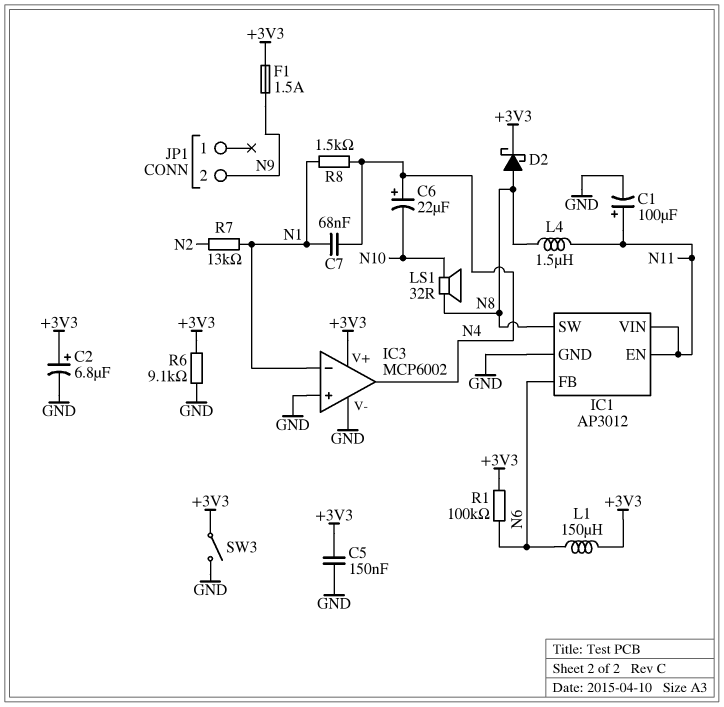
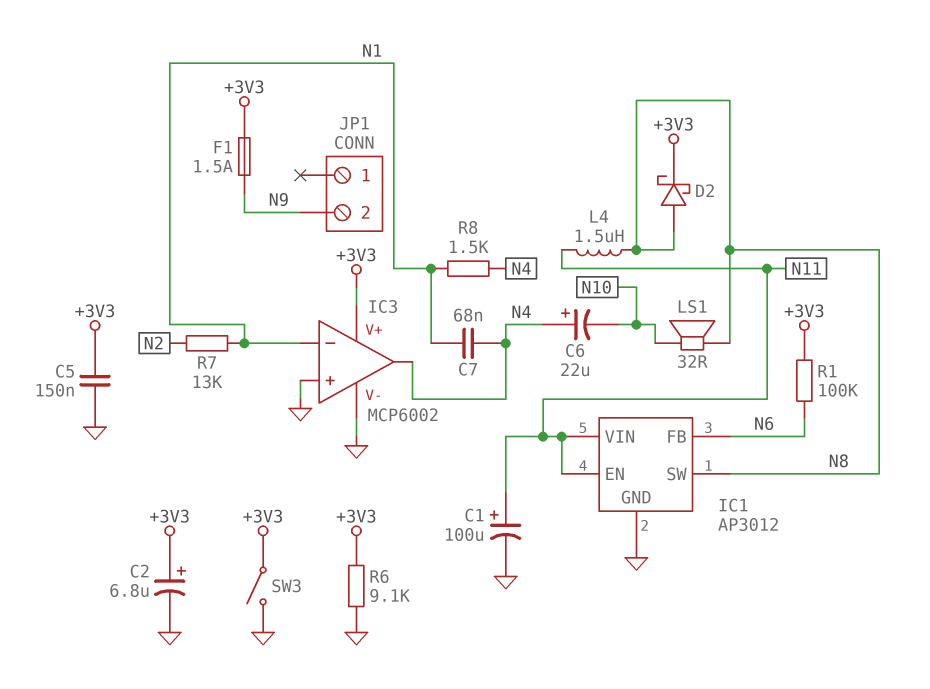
L1: 150uH (+3V3, N6) -> none

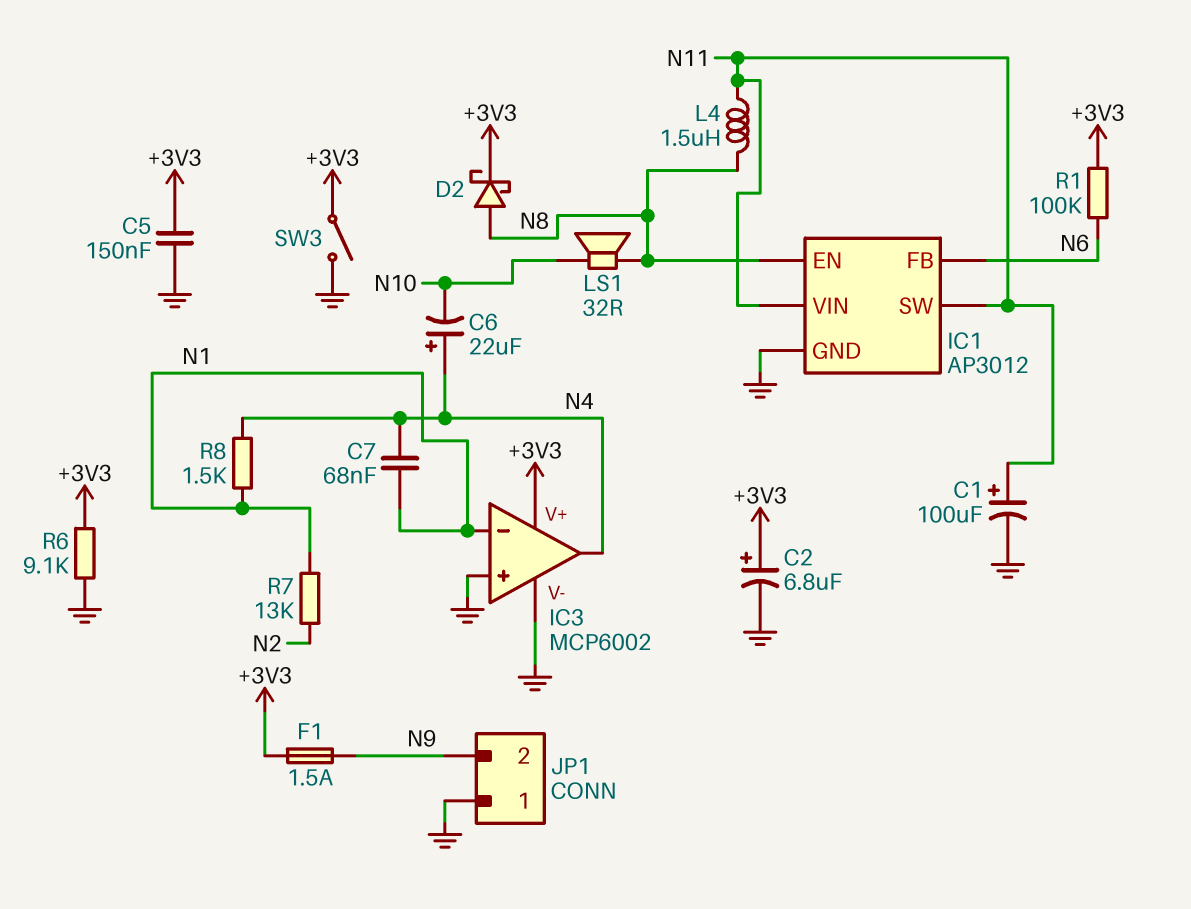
IC1 pin EN: N11 -> N8
IC1 pin SW: N8 -> N11
JP1 pin 1: none -> GND

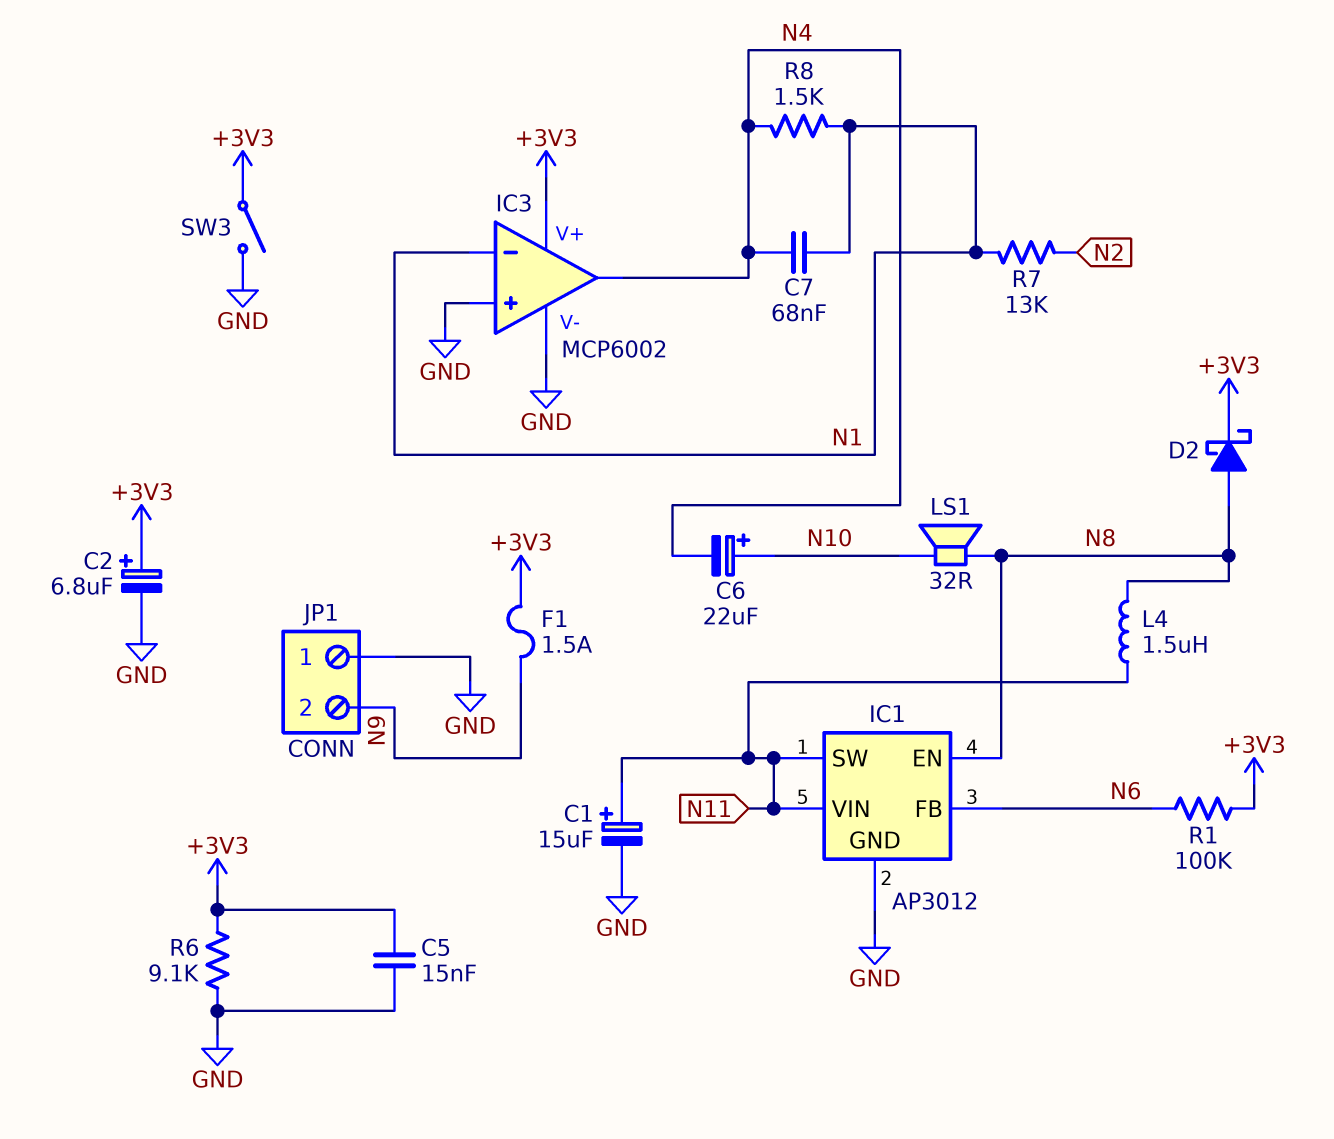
C1: 100uF (plus N11, minus GND) -> 15uF (plus N11, minus GND)
C5: 150nF (+3V3, GND) -> 15nF (+3V3, GND)
C6: 22uF (plus N4, minus N10) -> 22uF (plus N10, minus N4)

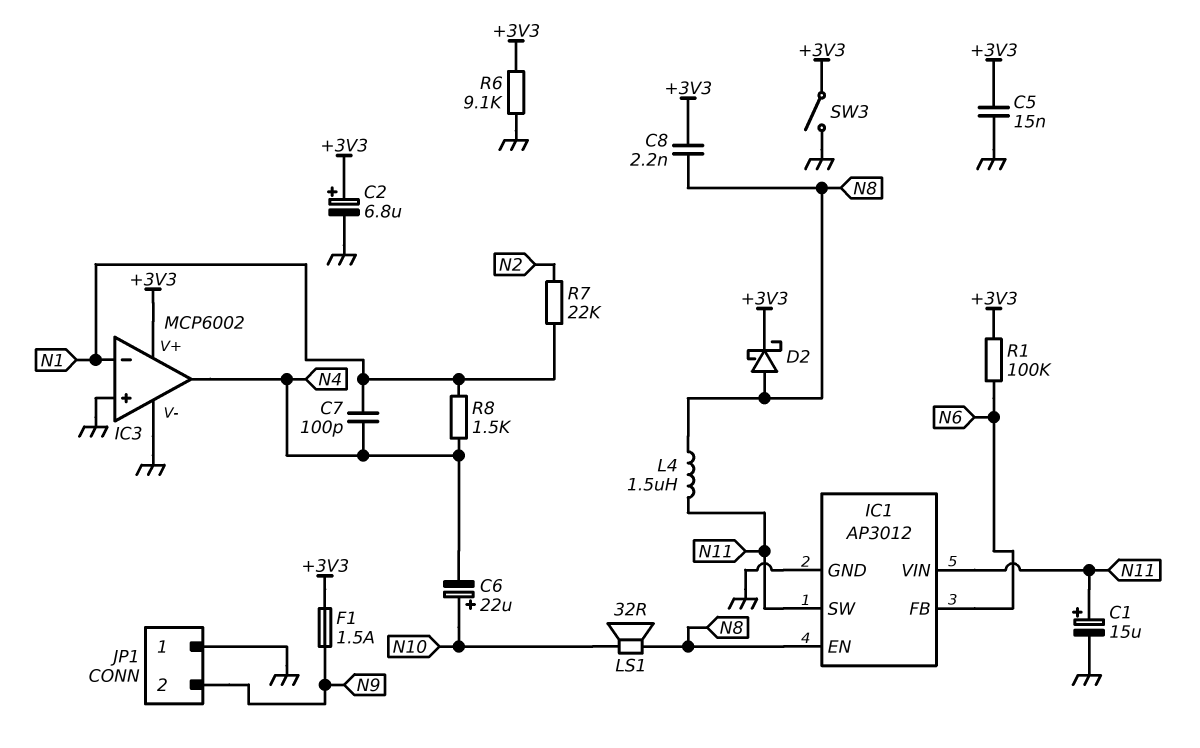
C7: 68nF (N1, N4) -> 100pF (N1, N4)
C8: none -> 2.2nF (+3V3, N8)
R7: 13k (N1, N2) -> 22k (N1, N2)

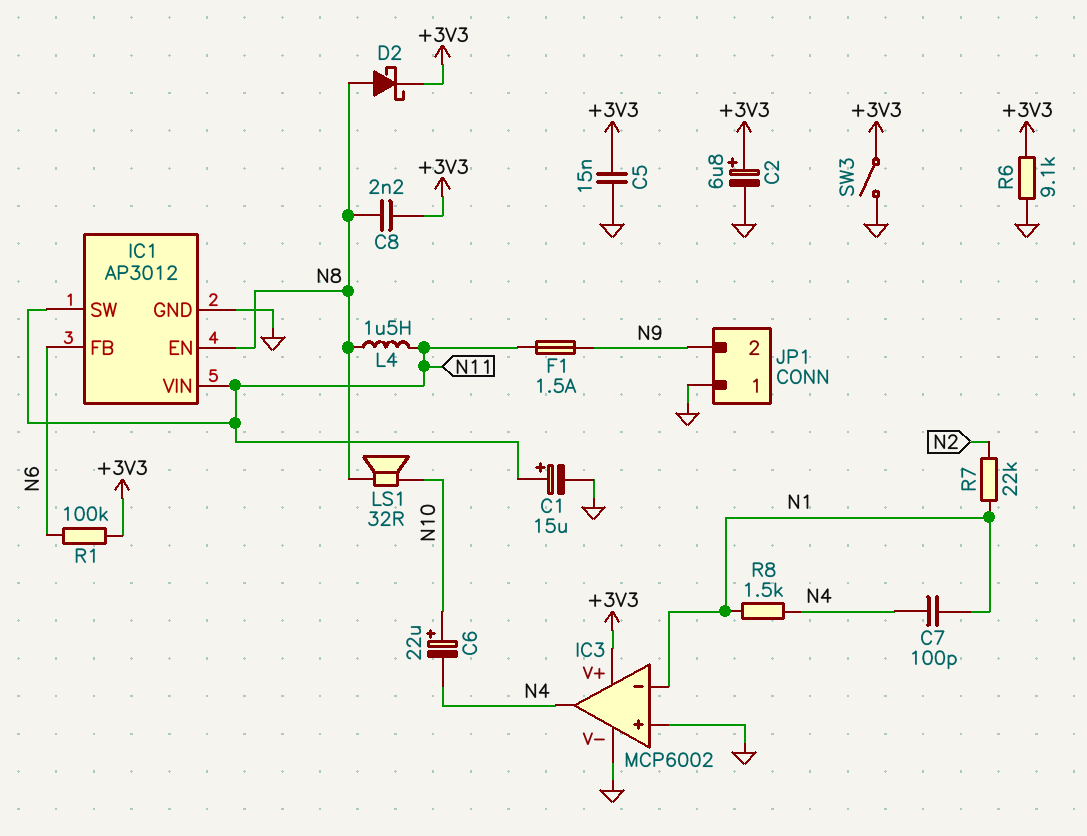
F1: 1.5A (+3V3, N9) -> 1.5A (N9, N11)

